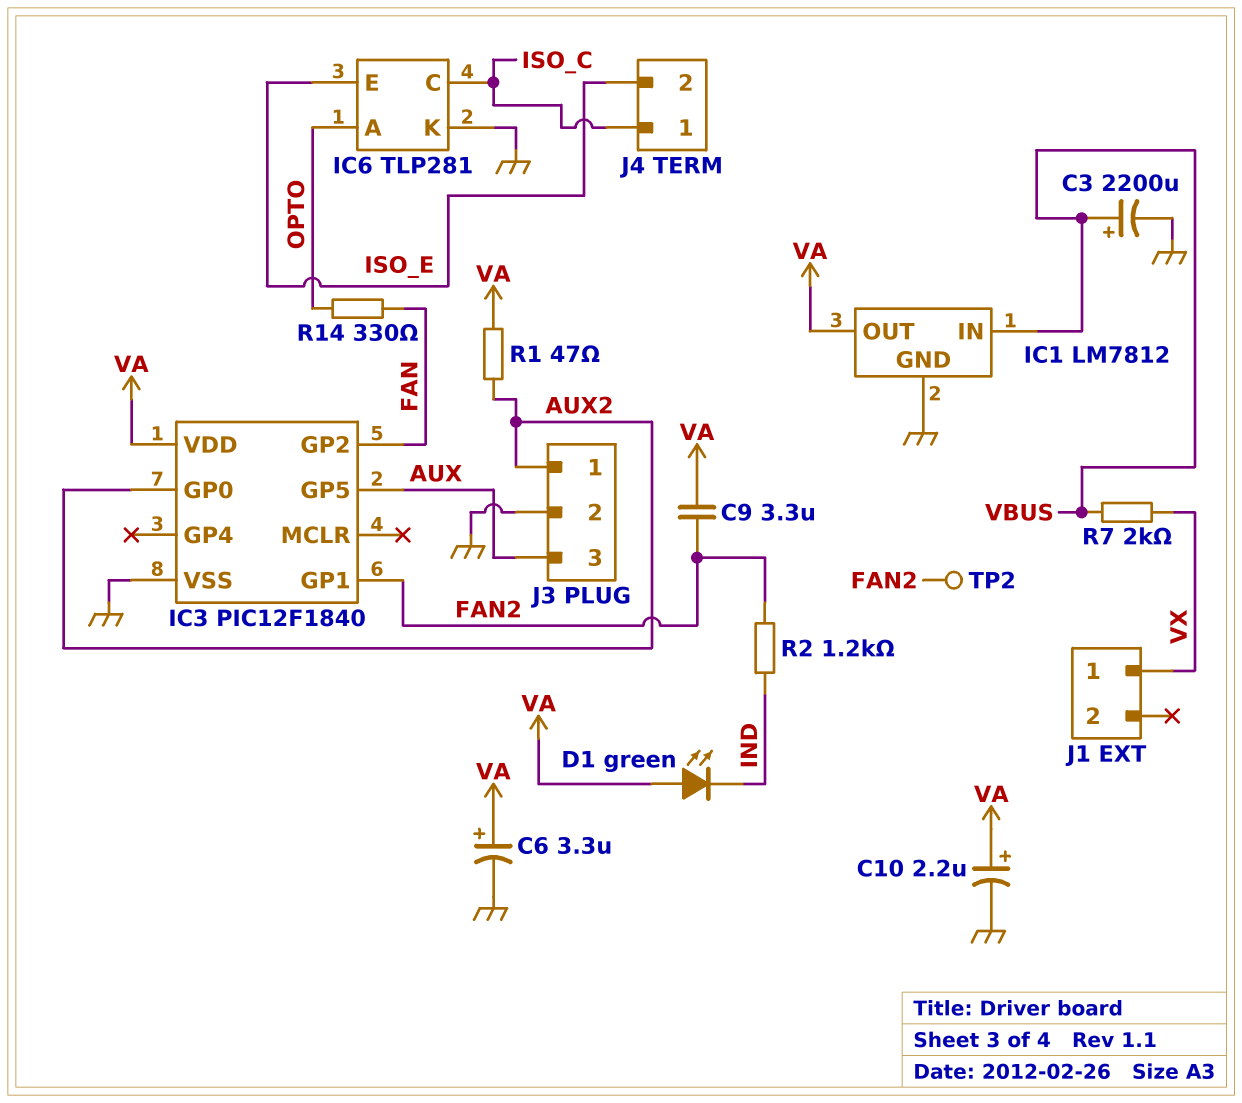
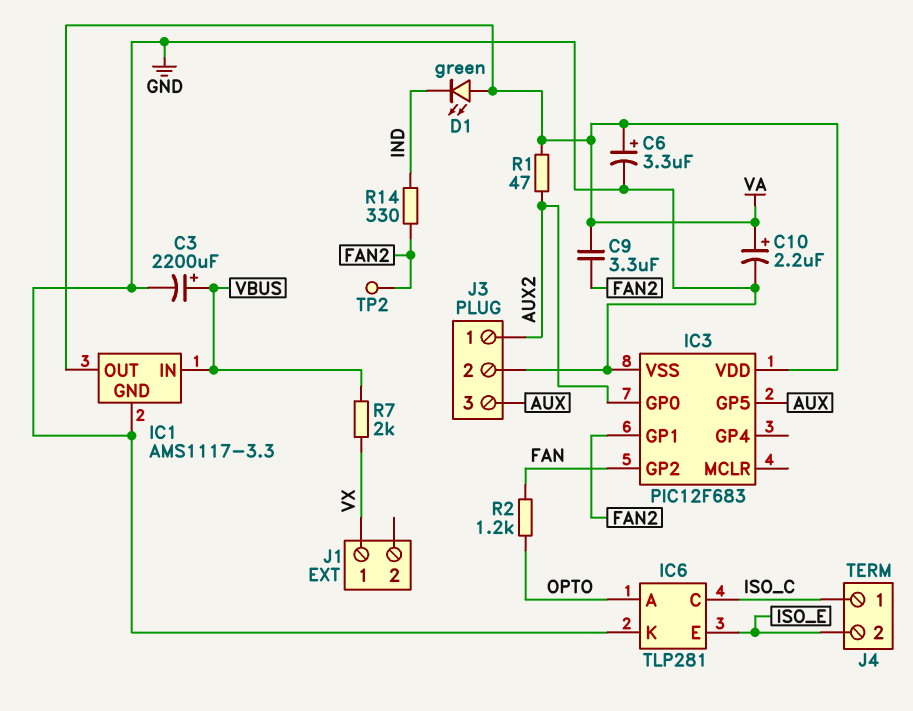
IC1: LM7812 -> AMS1117-3.3
IC3: PIC12F1840 -> PIC12F683
R2: 1.2k (FAN2, IND) -> 1.2k (FAN, OPTO)
R14: 330 (FAN, OPTO) -> 330 (FAN2, IND)

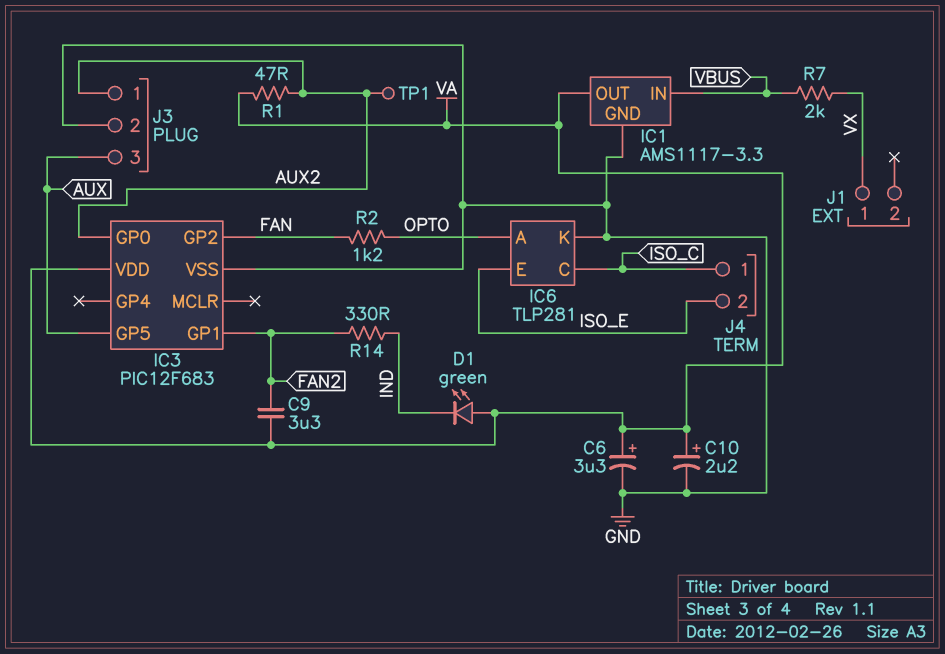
C3: 2200uF (plus VBUS, minus GND) -> none
TP1: none -> test point (AUX2)
TP2: test point (FAN2) -> none

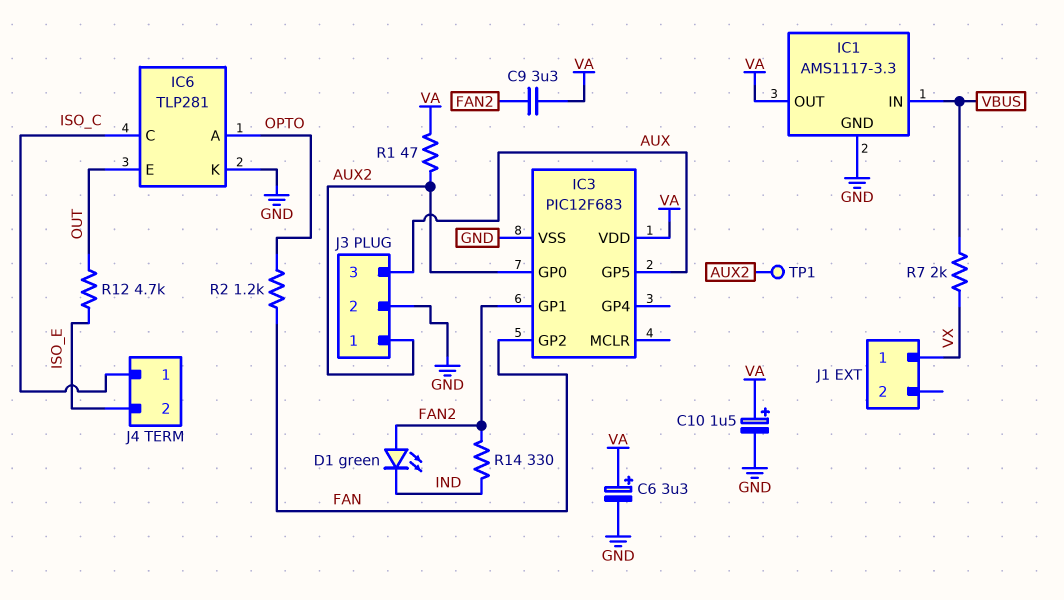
C10: 2.2uF (plus VA, minus GND) -> 1.5uF (plus VA, minus GND)
D1: LED green (A VA, K IND) -> LED green (A FAN2, K IND)
IC6 pin E: ISO_E -> OUT
R12: none -> 4.7k (ISO_E, OUT)

